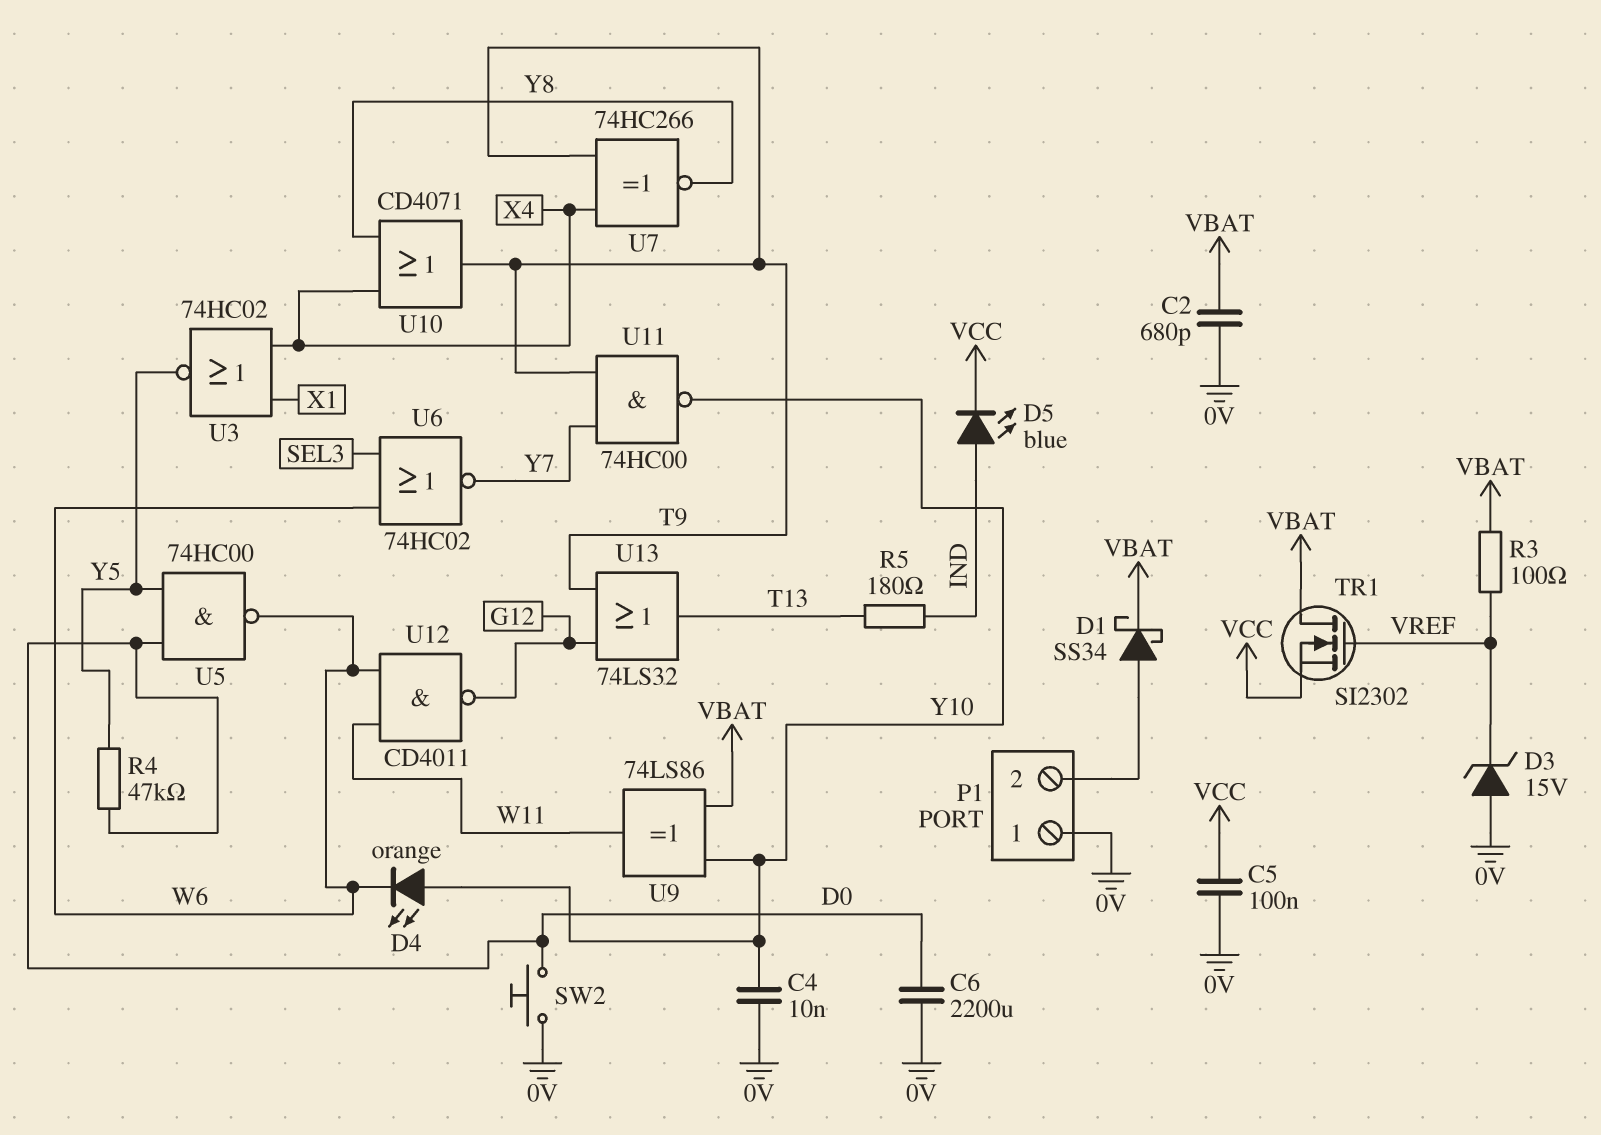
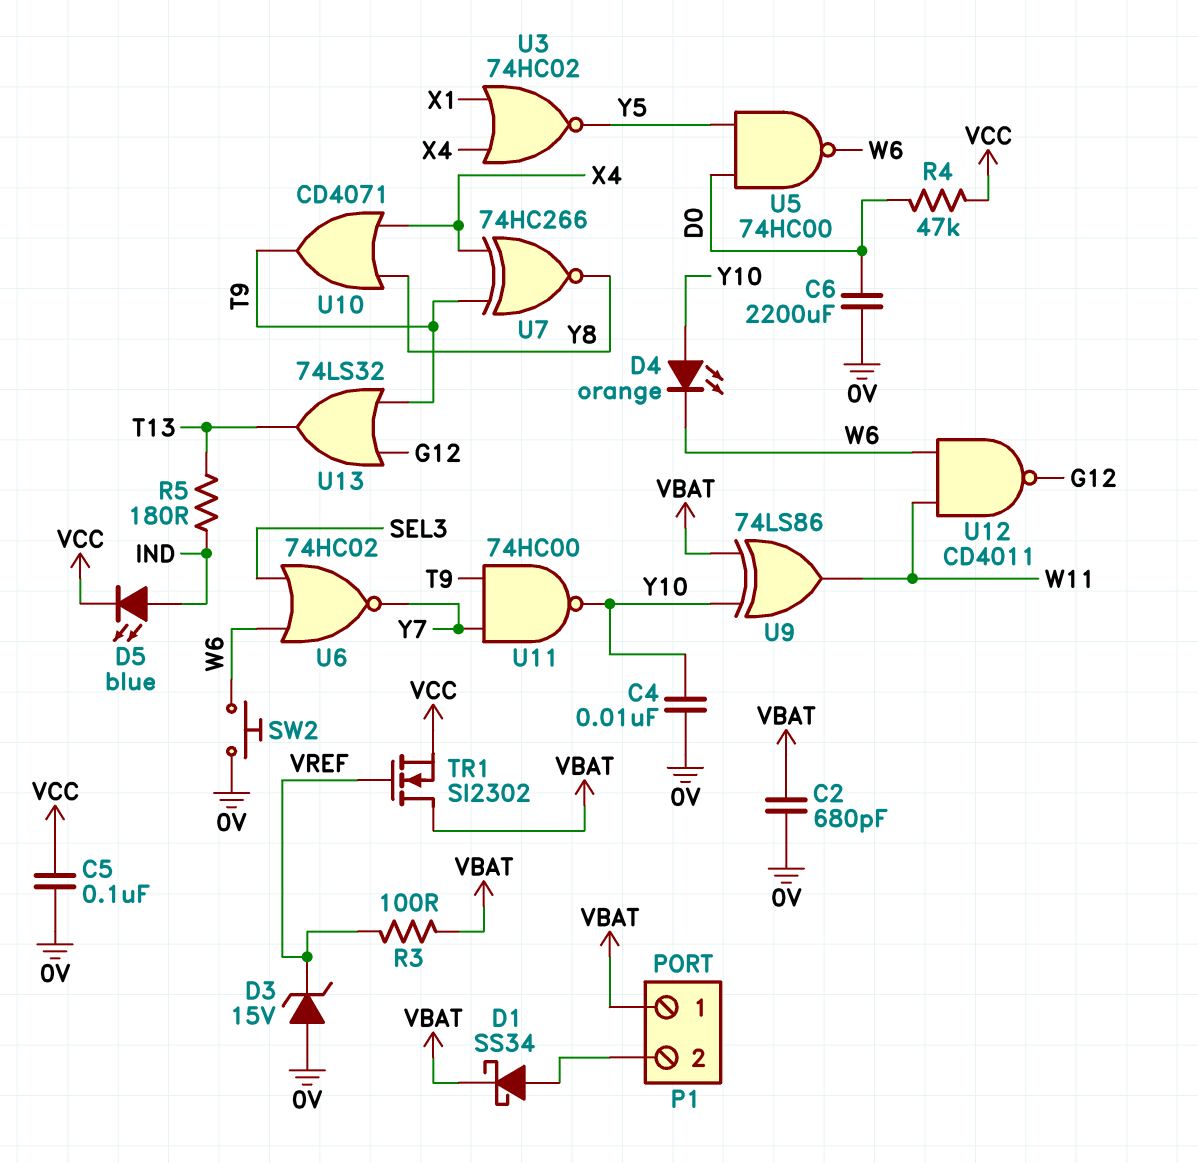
P1 pin 1: 0V -> VBAT
R4: 47k (D0, Y5) -> 47k (D0, VCC)
SW2: button (0V, D0) -> button (0V, W6)

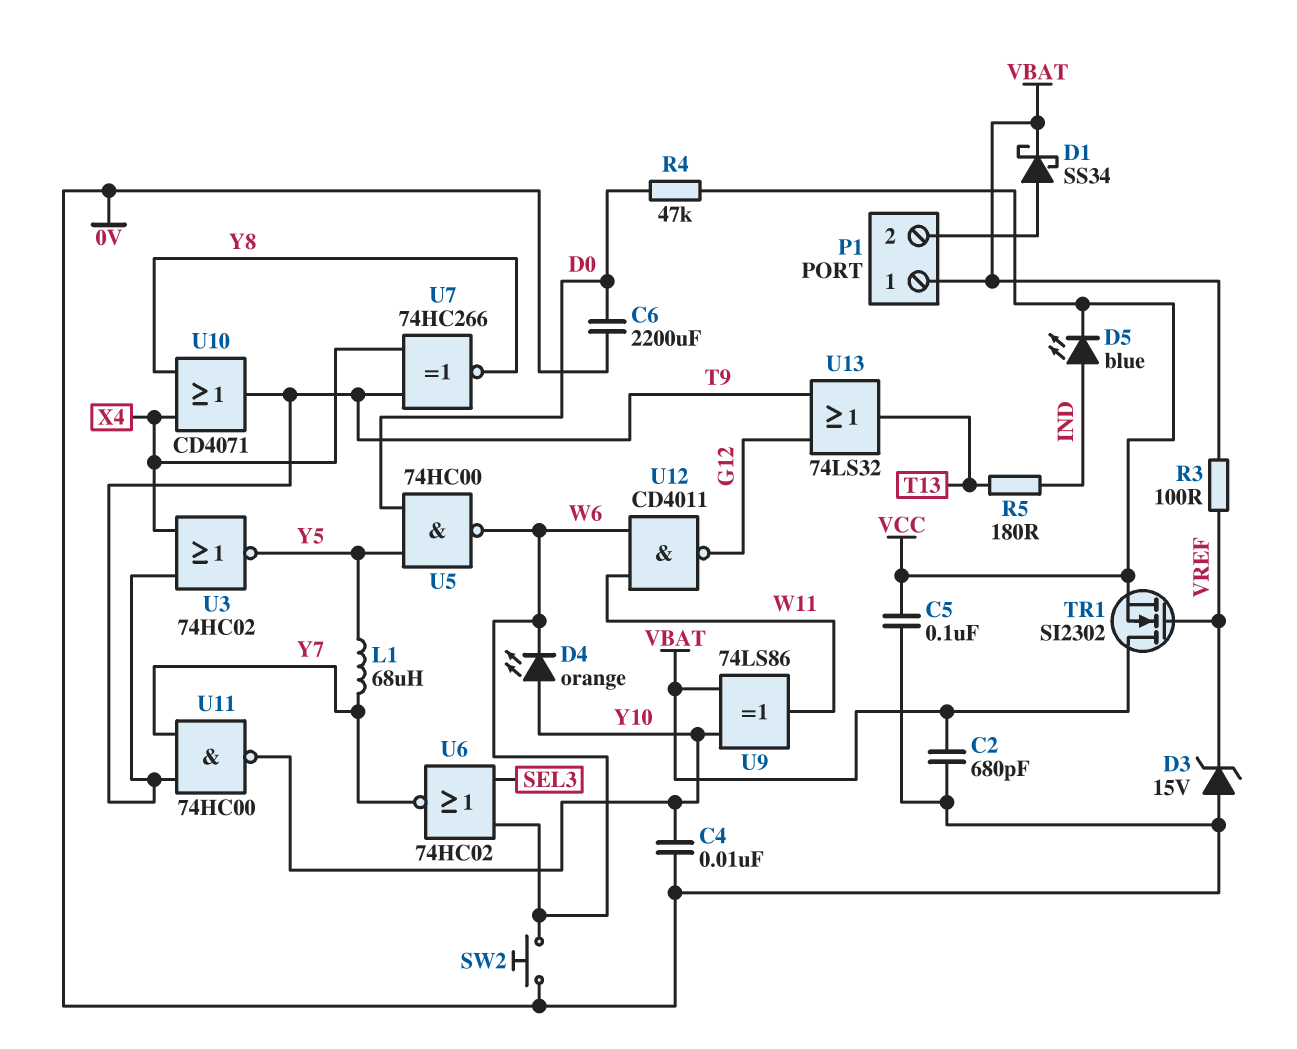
L1: none -> 68uH (Y5, Y7)
U3: NOR 74HC02 (in X1, in X4, out Y5) -> NOR 74HC02 (in T9, in X4, out Y5)

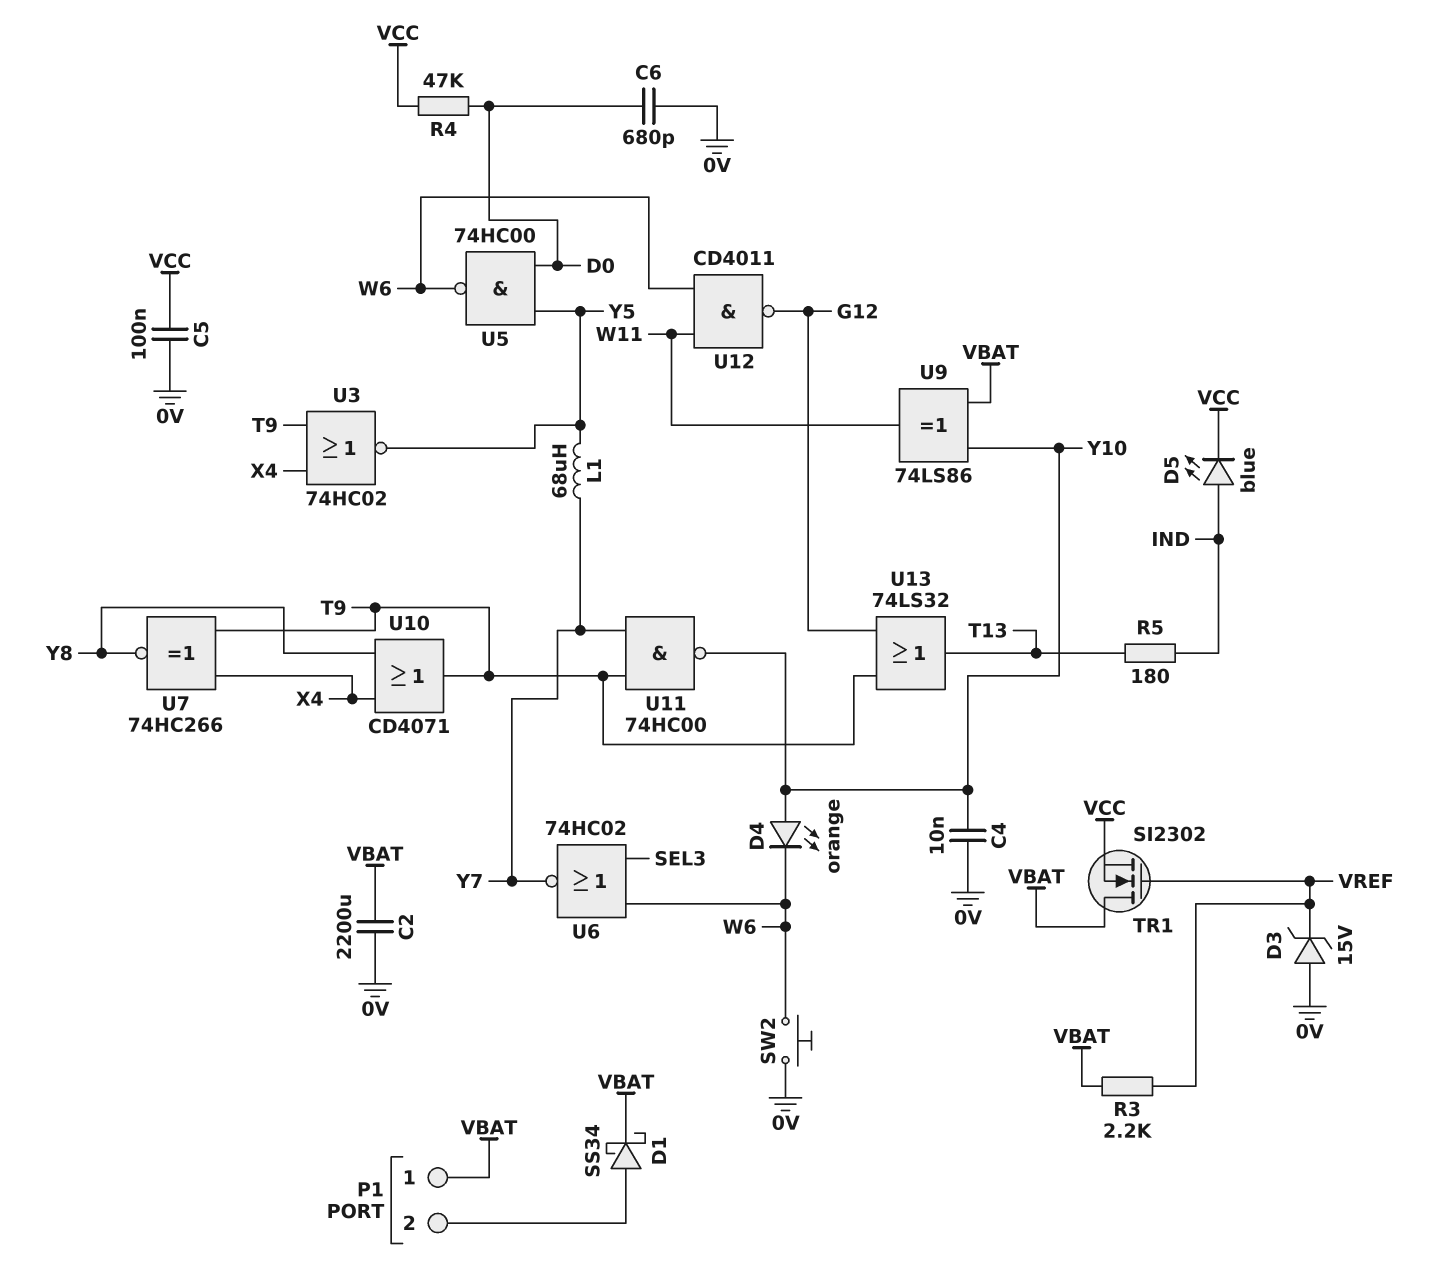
C2: 680pF (0V, VBAT) -> 2200uF (0V, VBAT)
C6: 2200uF (0V, D0) -> 680pF (0V, D0)
R3: 100 (VBAT, VREF) -> 2.2k (VBAT, VREF)

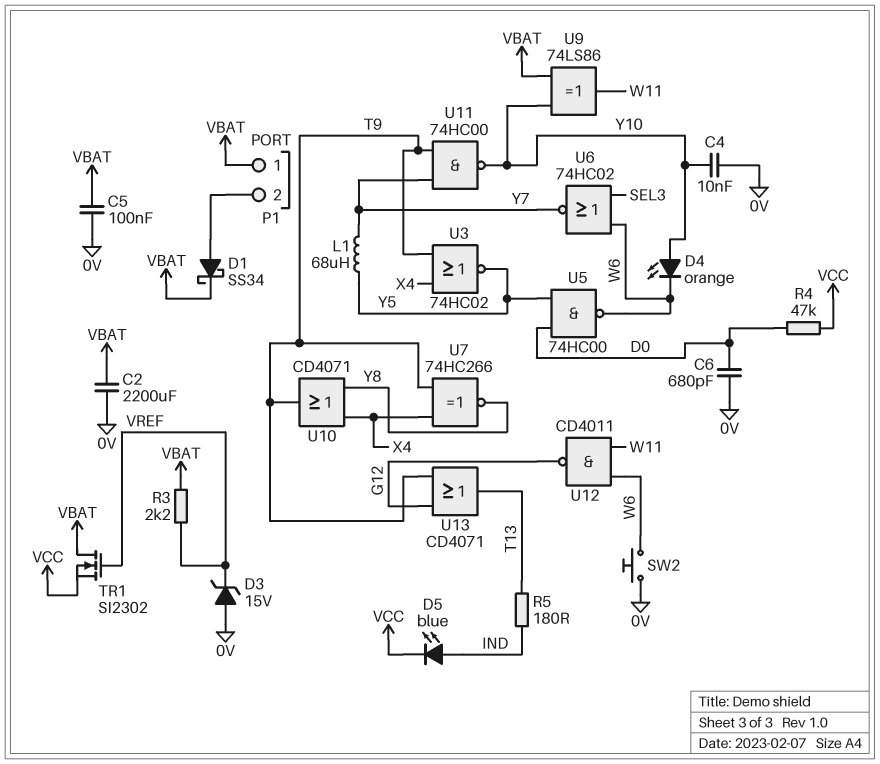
C5: 100nF (0V, VCC) -> 100nF (0V, VBAT)
U13: OR 74LS32 (in G12, in T9, out T13) -> OR CD4071 (in G12, in T9, out T13)

